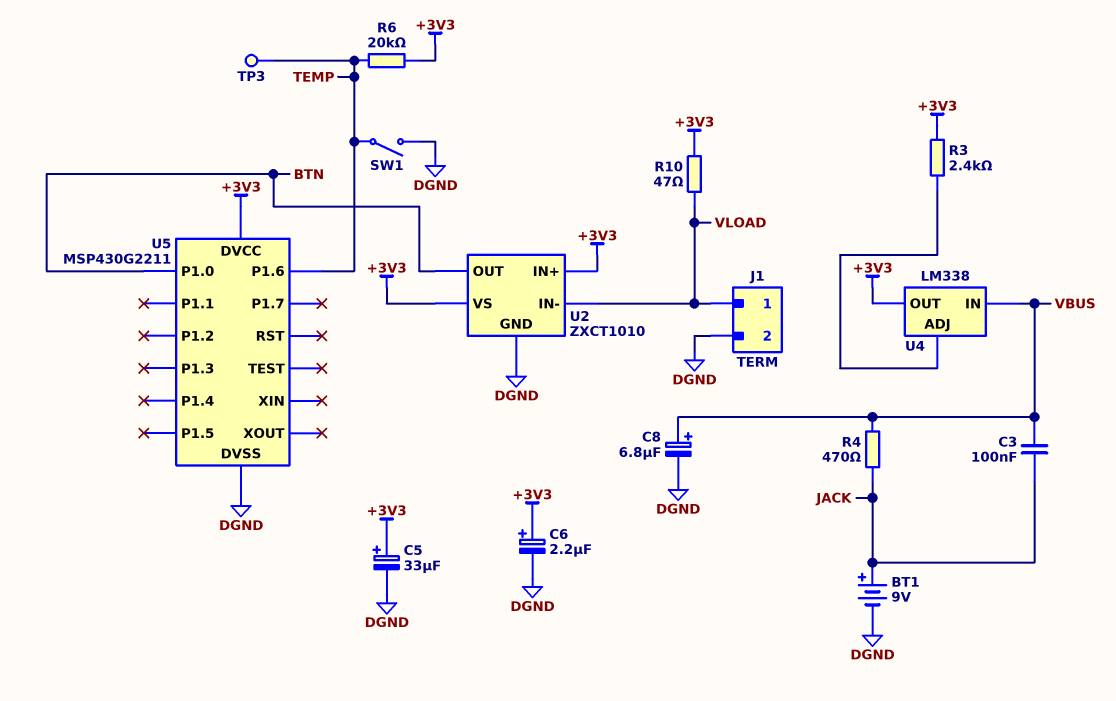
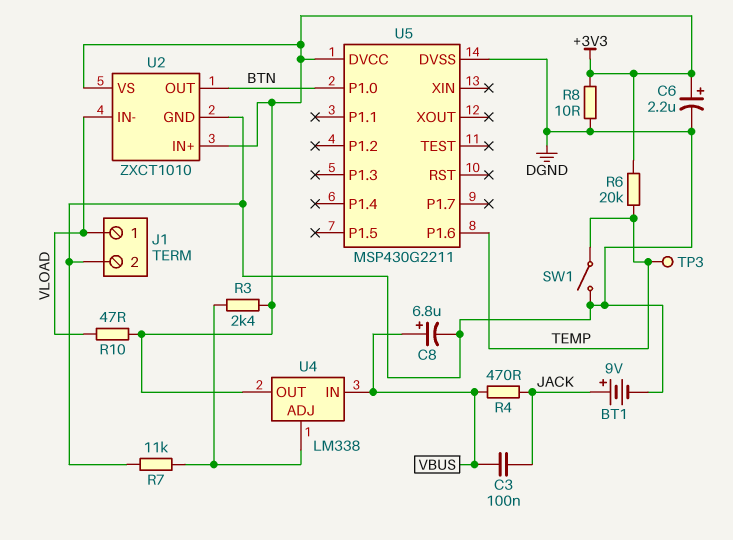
C5: 33uF (plus +3V3, minus DGND) -> none
R7: none -> 11k (DGND, U4/ADJ)
R8: none -> 10 (+3V3, DGND)

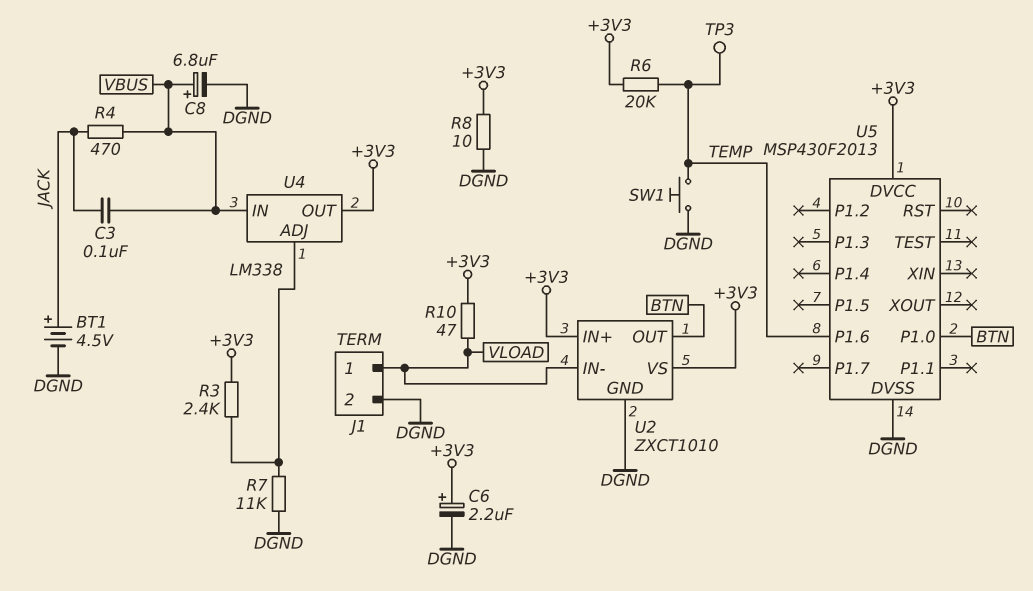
BT1: 9V (plus JACK, minus DGND) -> 4.5V (plus JACK, minus DGND)
SW1: switch (DGND, TEMP) -> button (DGND, TEMP)
U5: MSP430G2211 -> MSP430F2013

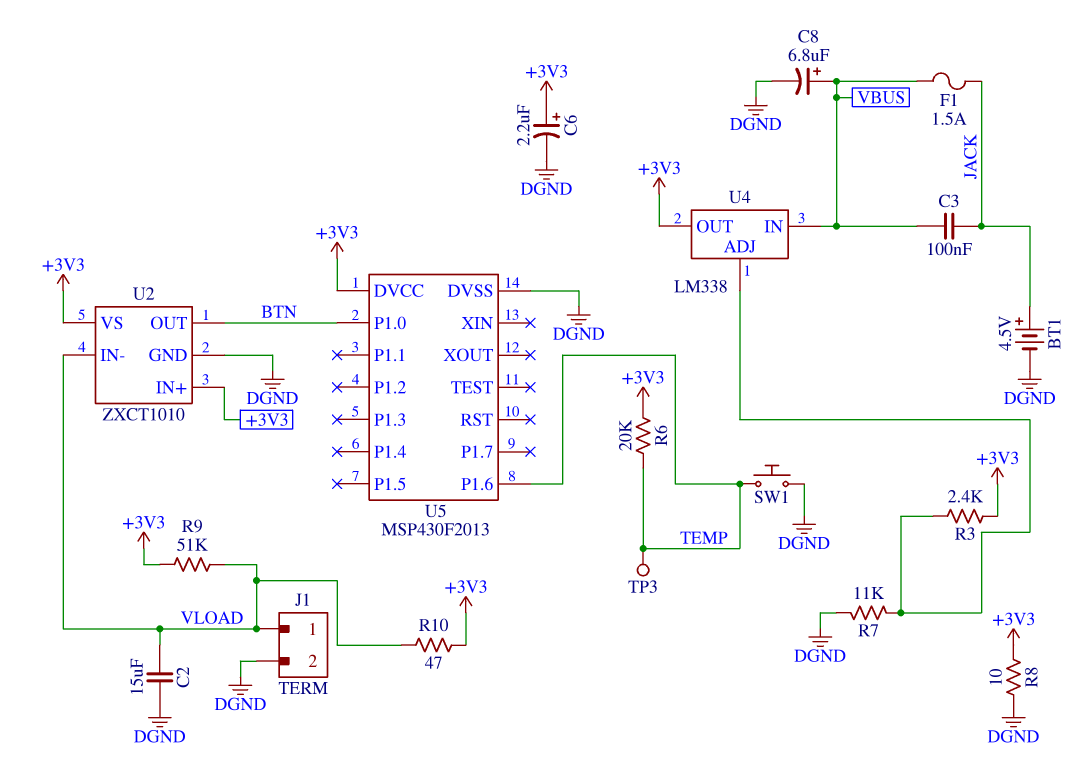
C2: none -> 15uF (DGND, VLOAD)
F1: none -> 1.5A (JACK, VBUS)
R4: 470 (JACK, VBUS) -> none
R9: none -> 51k (+3V3, VLOAD)

